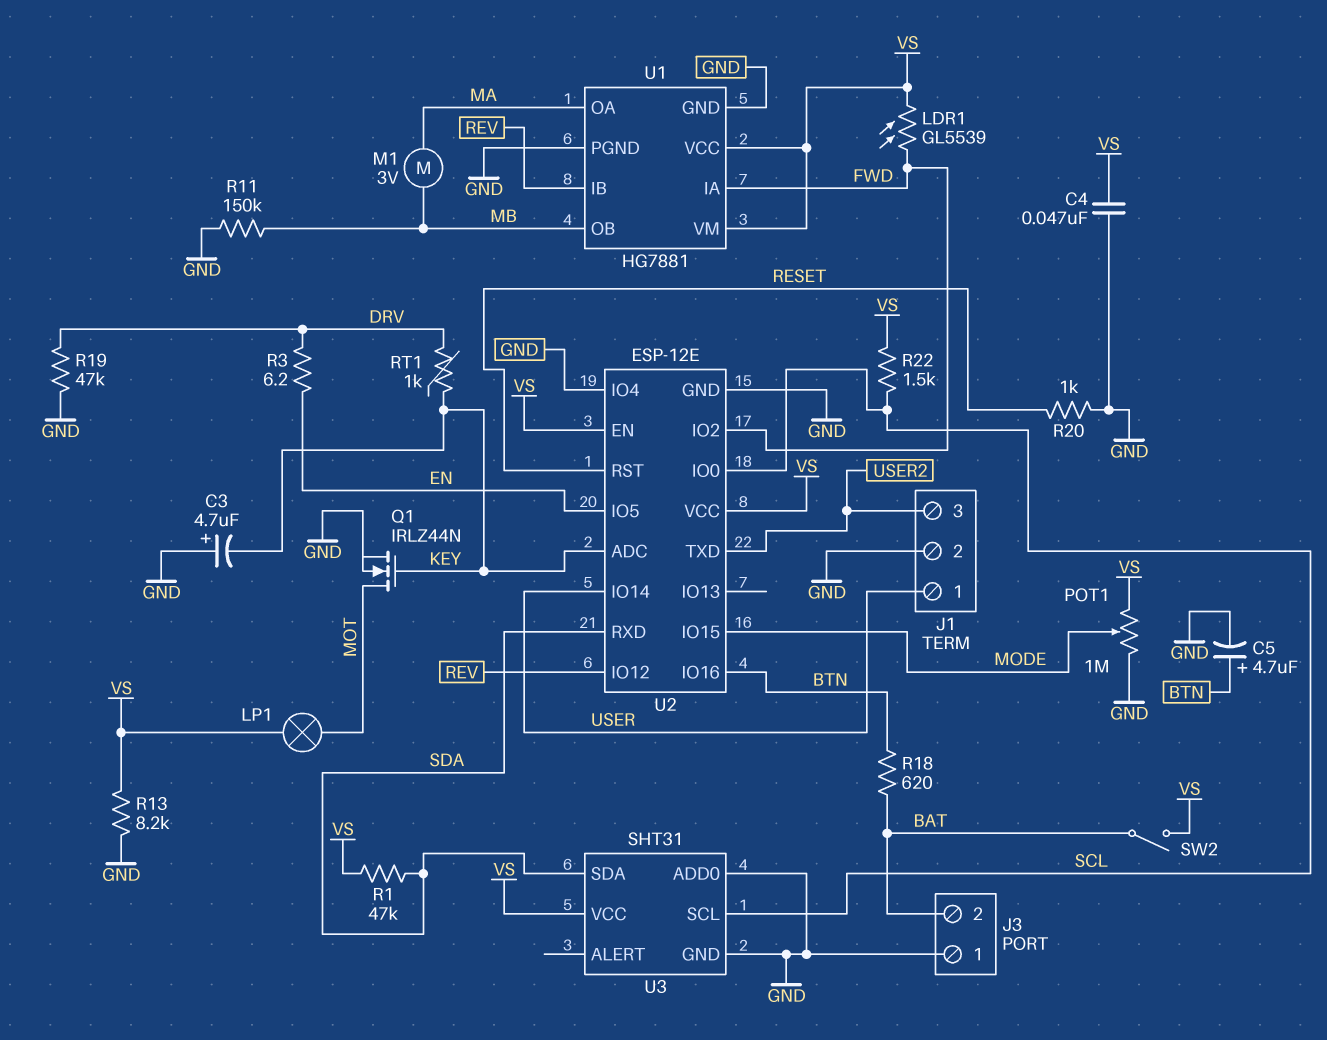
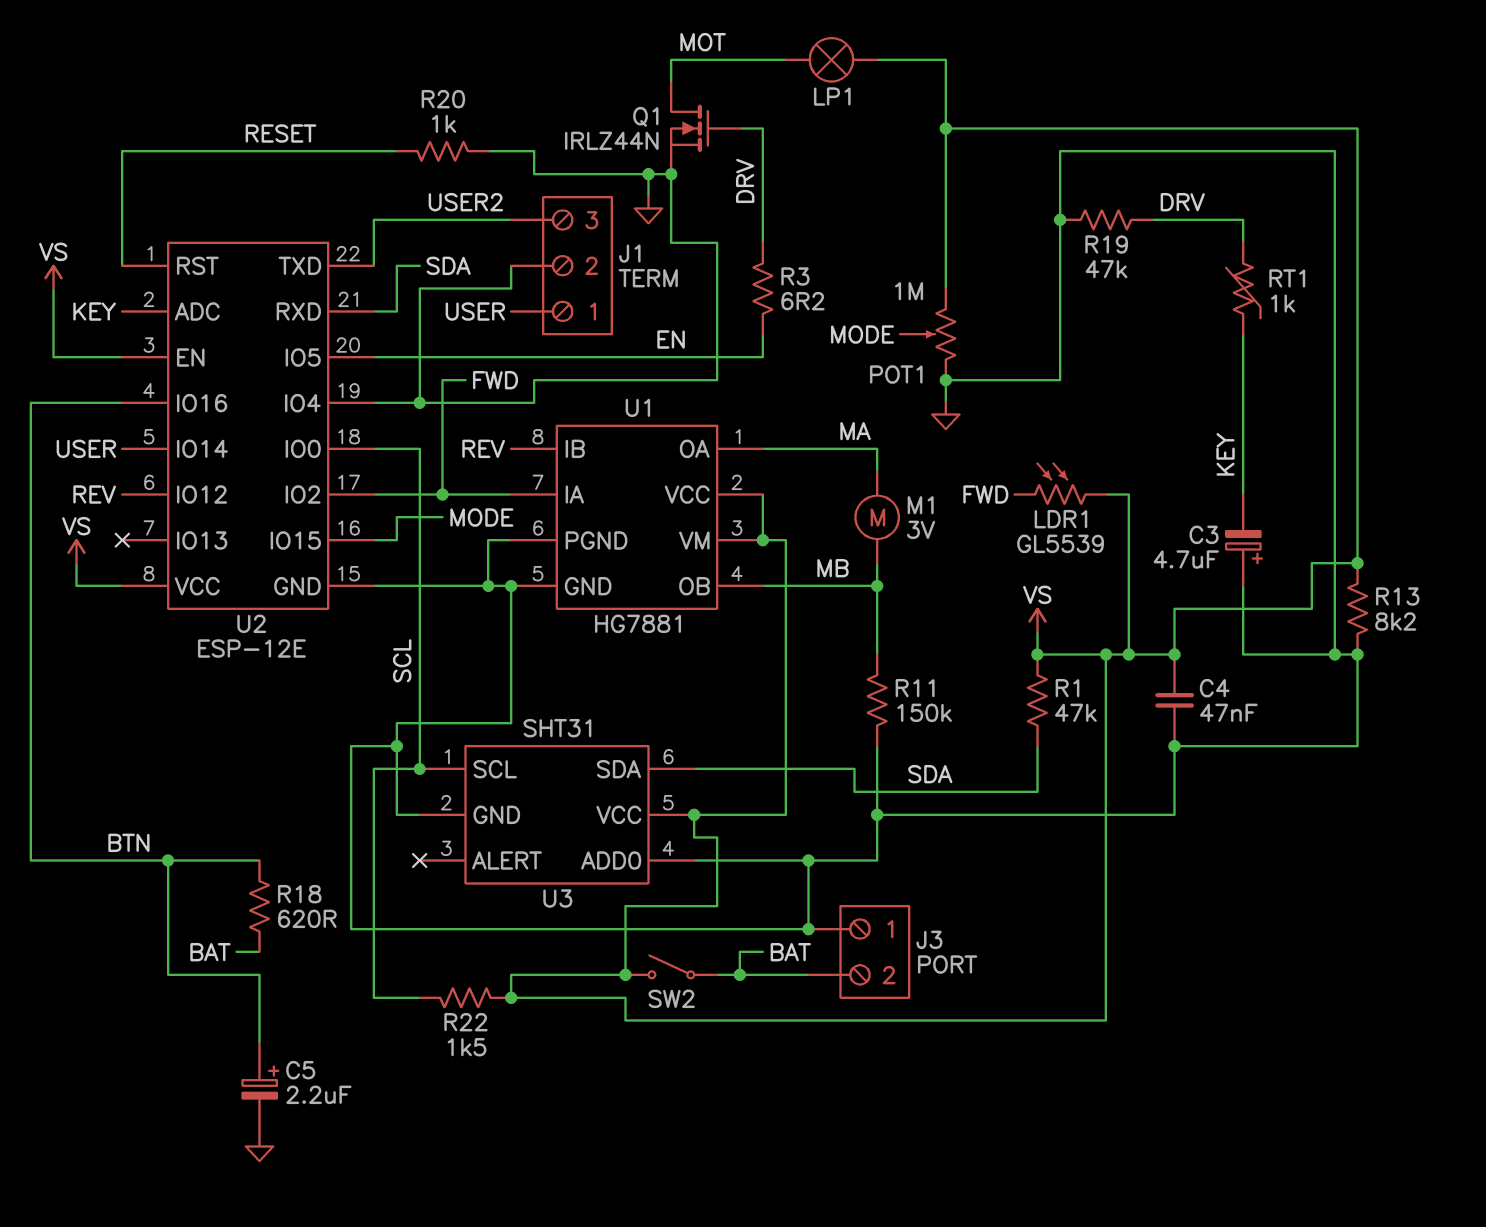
C5: 4.7uF (plus BTN, minus GND) -> 2.2uF (plus BTN, minus GND)
Q1: NMOS IRLZ44N (G KEY, D MOT, S GND) -> NMOS IRLZ44N (G DRV, D MOT, S GND)

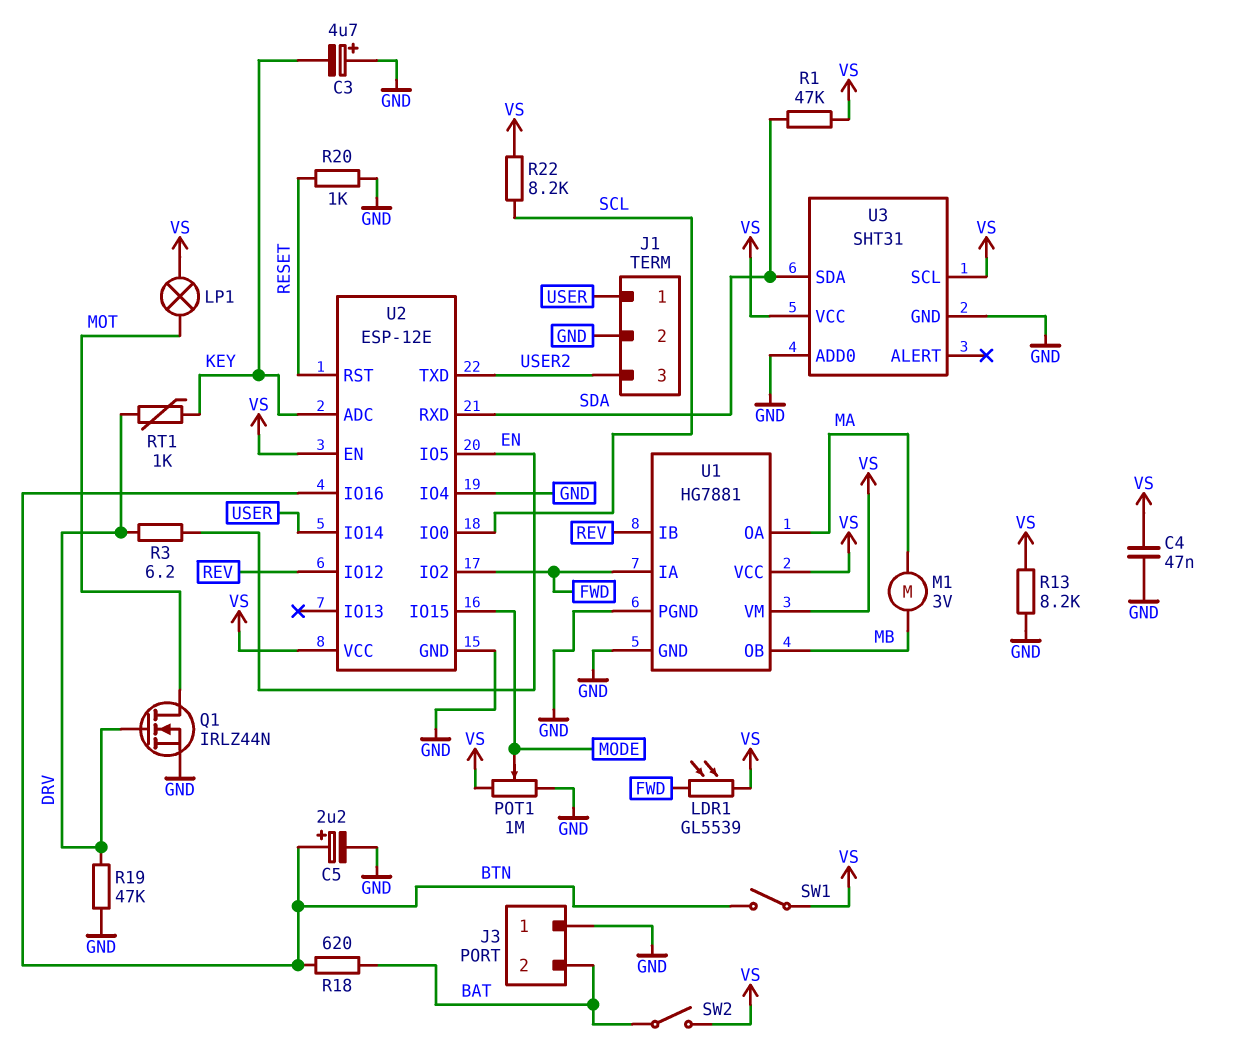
R11: 150k (GND, MB) -> none
R22: 1.5k (SCL, VS) -> 8.2k (SCL, VS)
SW1: none -> switch (BTN, VS)
U3 pin SCL: SCL -> VS

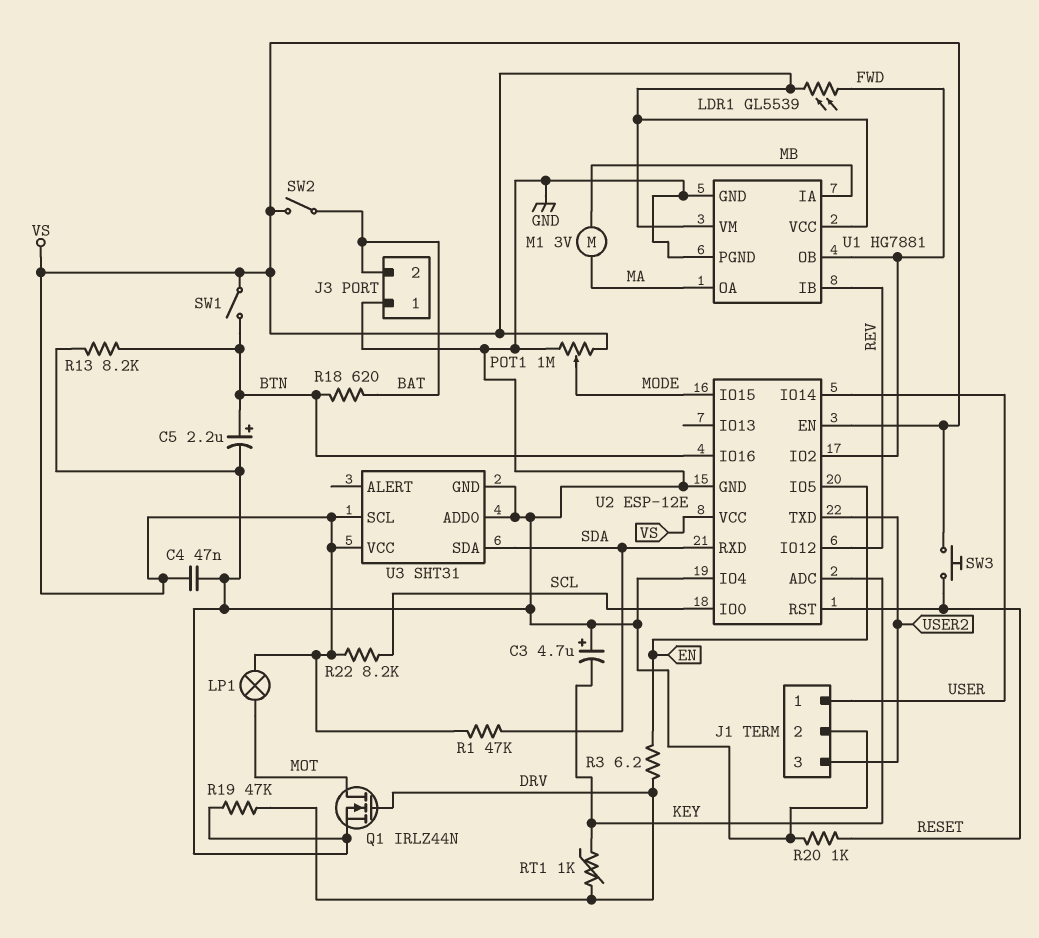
R13: 8.2k (GND, VS) -> 8.2k (BTN, GND)
SW3: none -> button (RESET, VS)
U1 pin IA: FWD -> MB
U1 pin OB: MB -> FWD

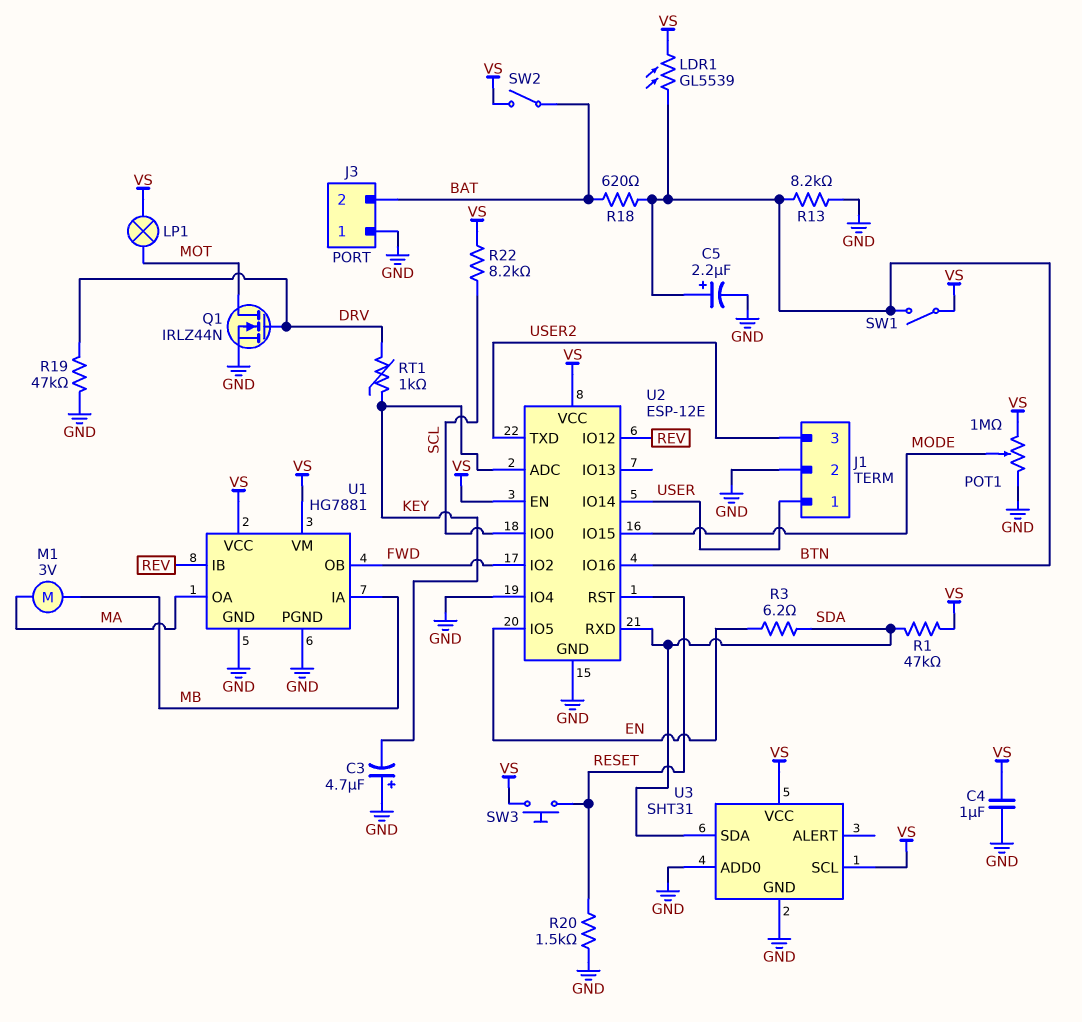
C4: 47nF (GND, VS) -> 1uF (GND, VS)
LDR1: GL5539 (FWD, VS) -> GL5539 (BTN, VS)
R3: 6.2 (DRV, EN) -> 6.2 (EN, SDA)
R20: 1k (GND, RESET) -> 1.5k (GND, RESET)

